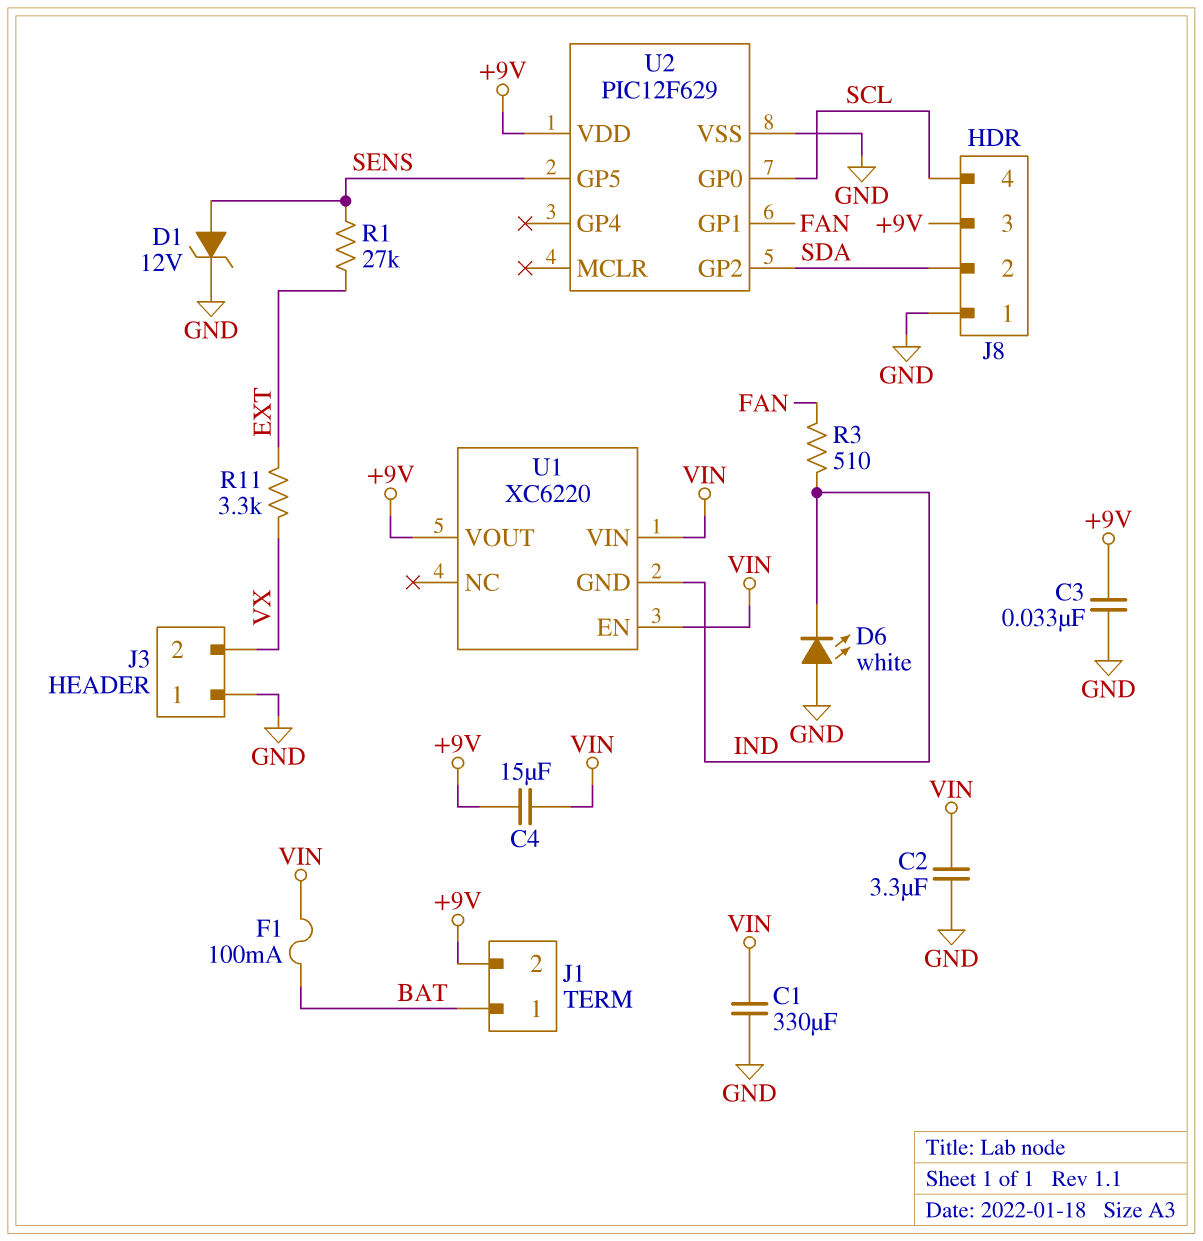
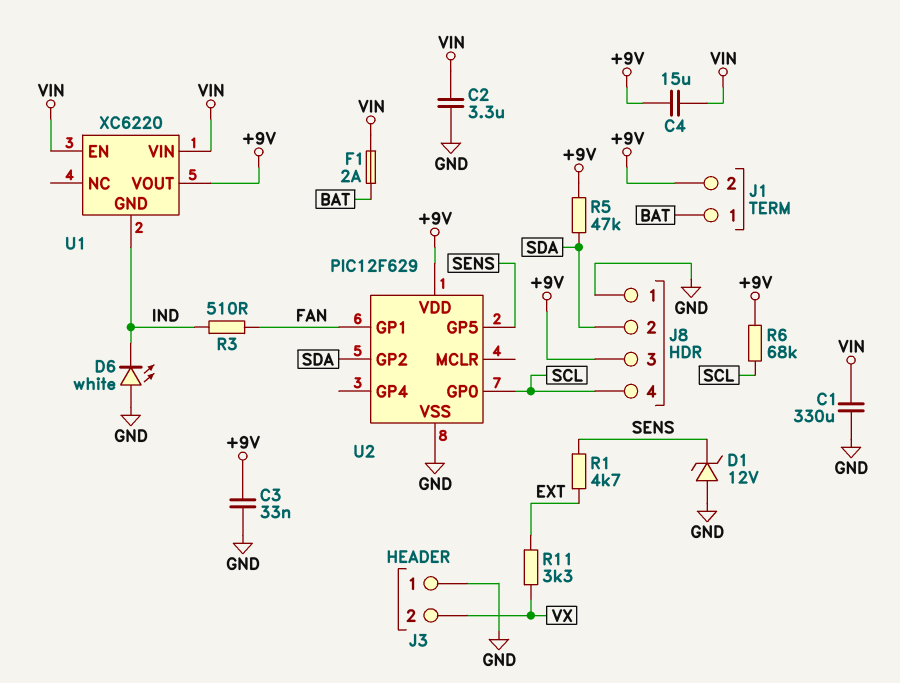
D1: zener 12V (A SENS, K GND) -> zener 12V (A GND, K SENS)
F1: 100mA (BAT, VIN) -> 2A (BAT, VIN)
R1: 27k (EXT, SENS) -> 4.7k (EXT, SENS)
R5: none -> 47k (+9V, SDA)
R6: none -> 68k (+9V, SCL)

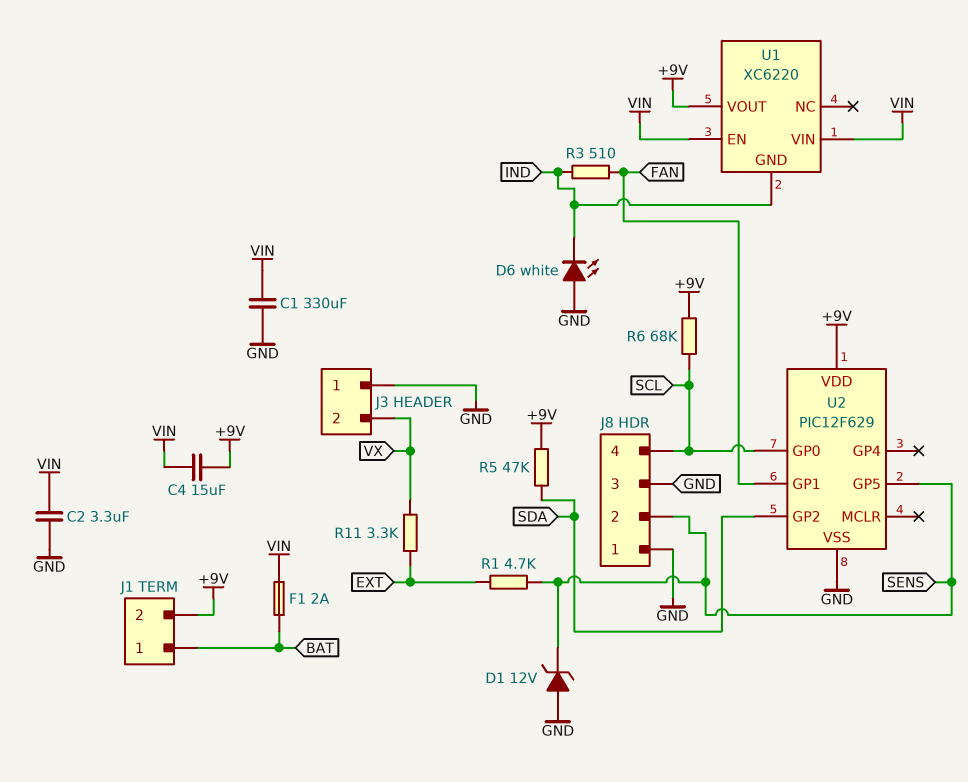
C3: 33nF (+9V, GND) -> none
J8 pin 2: SDA -> SENS
J8 pin 3: +9V -> GND

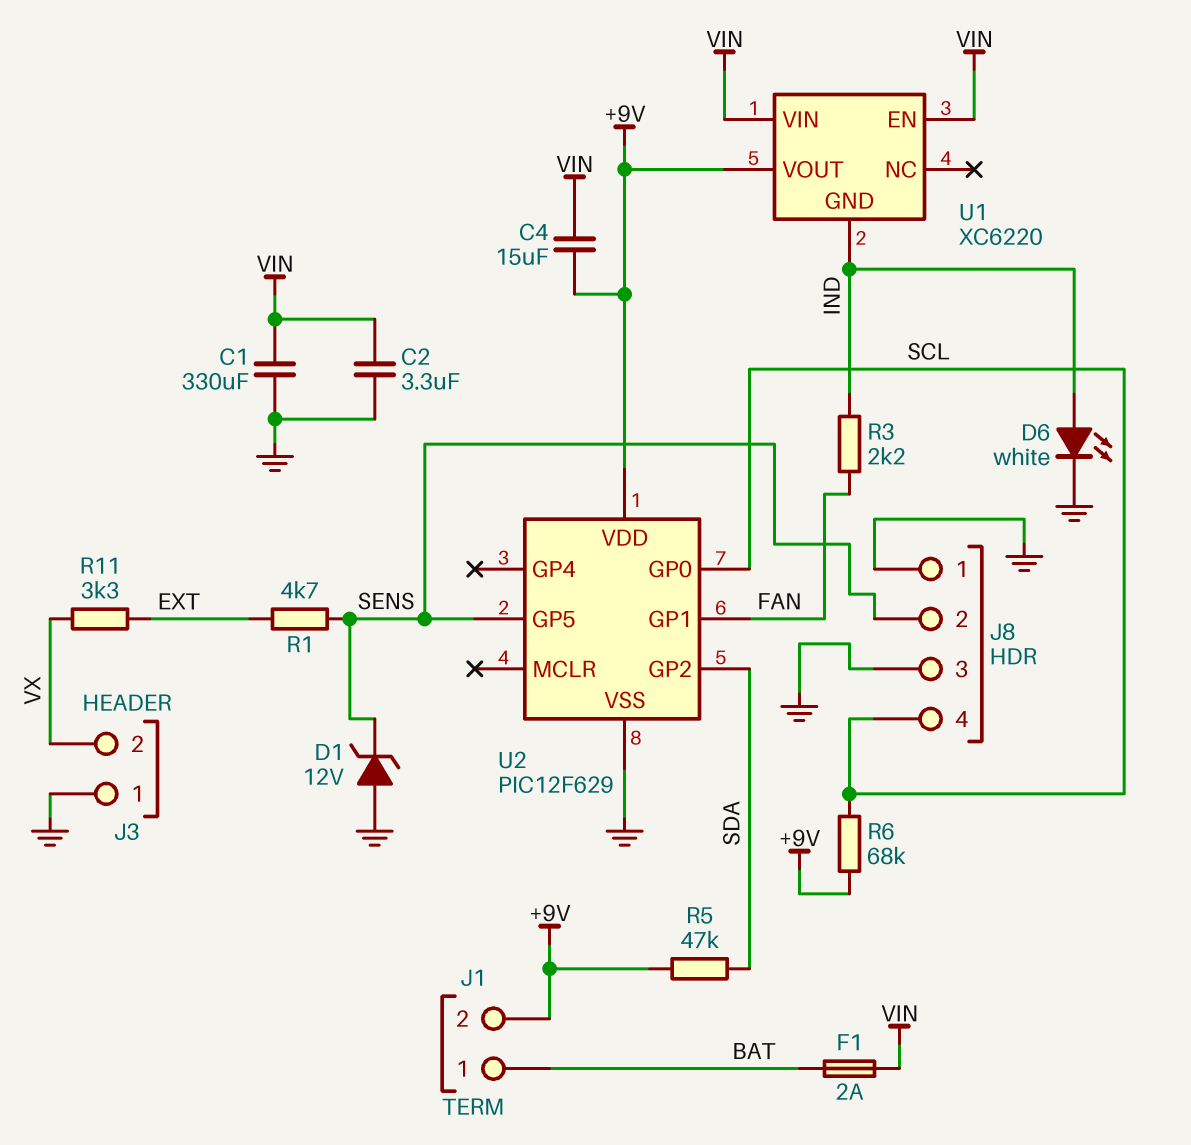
D6: LED white (A GND, K IND) -> LED white (A IND, K GND)
R3: 510 (FAN, IND) -> 2.2k (FAN, IND)

